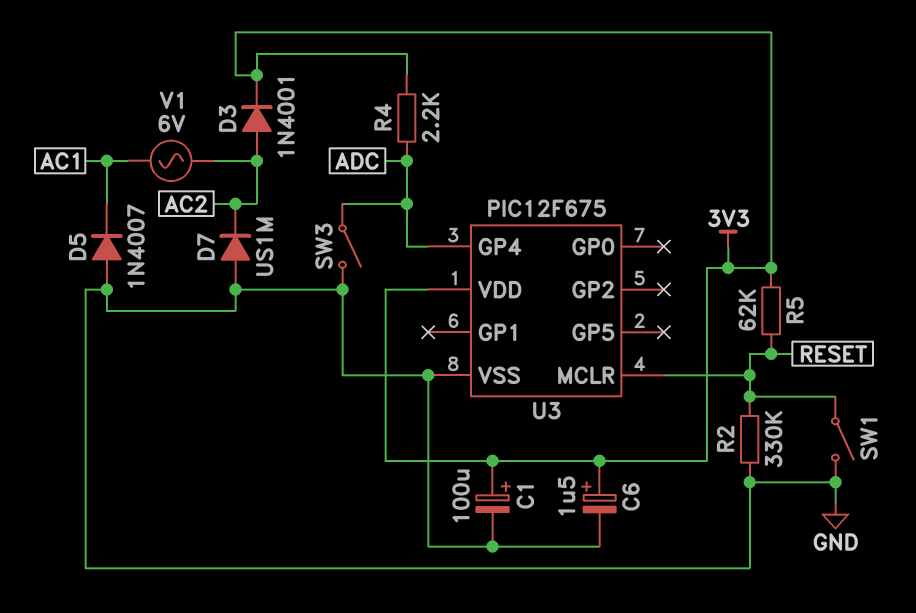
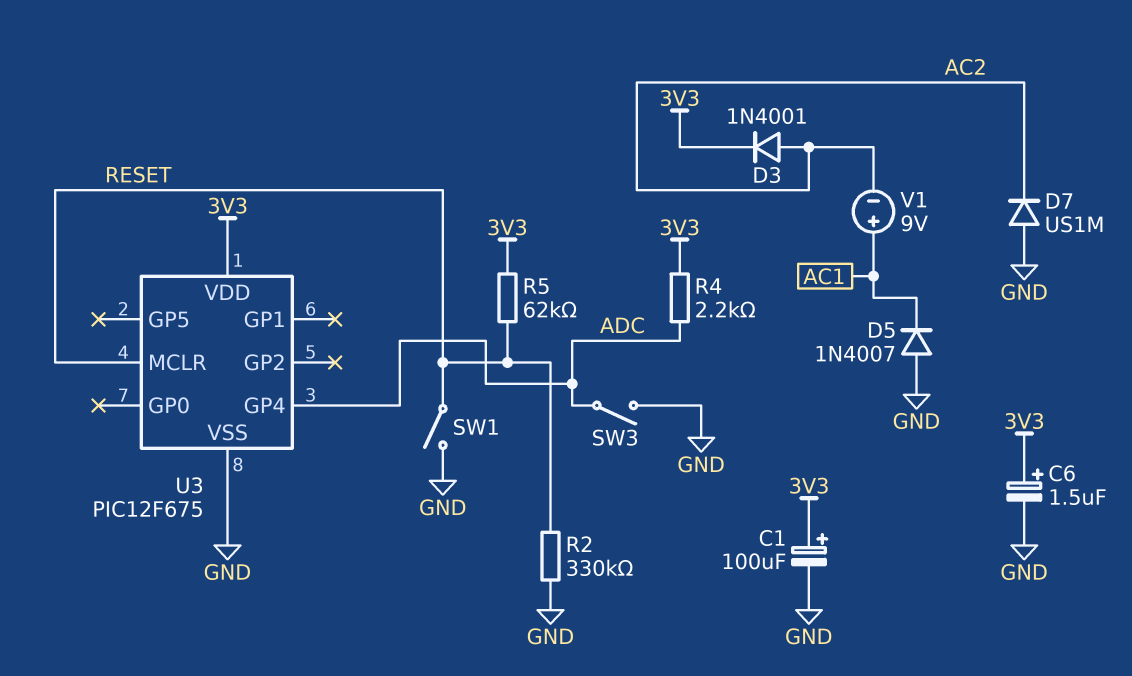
V1: AC 6V (AC1, AC2) -> 9V (plus AC1, minus AC2)

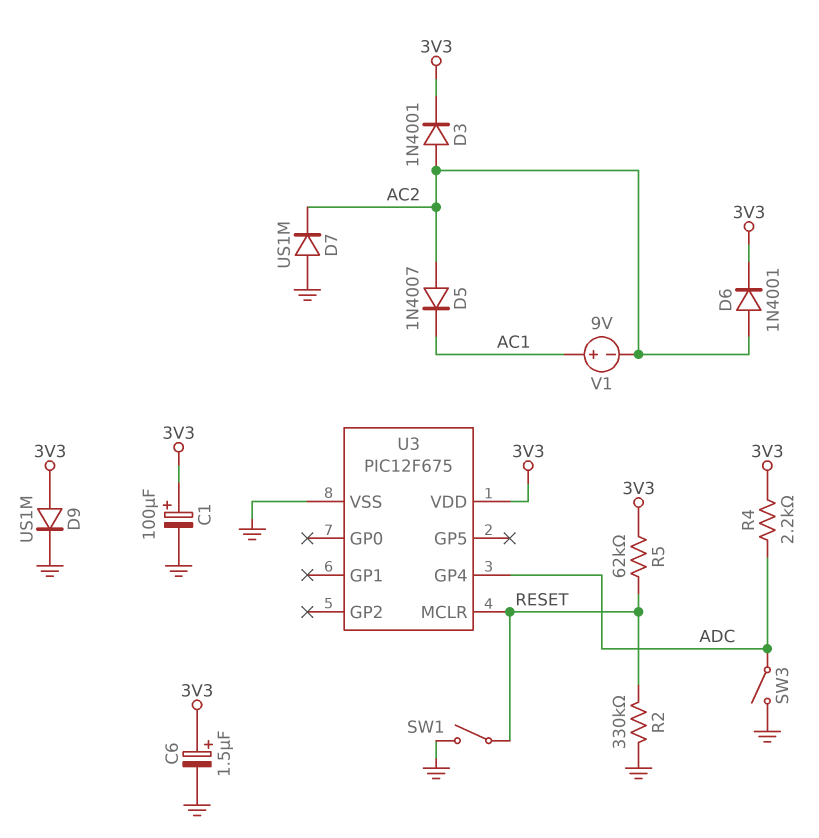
D5: diode 1N4007 (A GND, K AC1) -> diode 1N4007 (A AC2, K AC1)
D6: none -> diode 1N4001 (A AC2, K 3V3)
D9: none -> diode US1M (A 3V3, K GND)

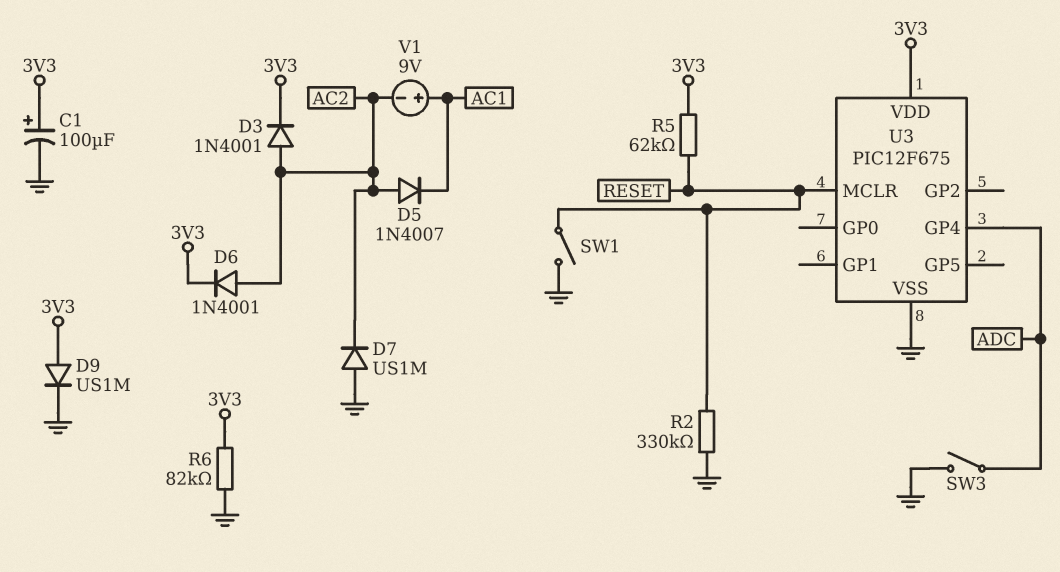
C6: 1.5uF (plus 3V3, minus GND) -> none
R4: 2.2k (3V3, ADC) -> none
R6: none -> 82k (3V3, GND)

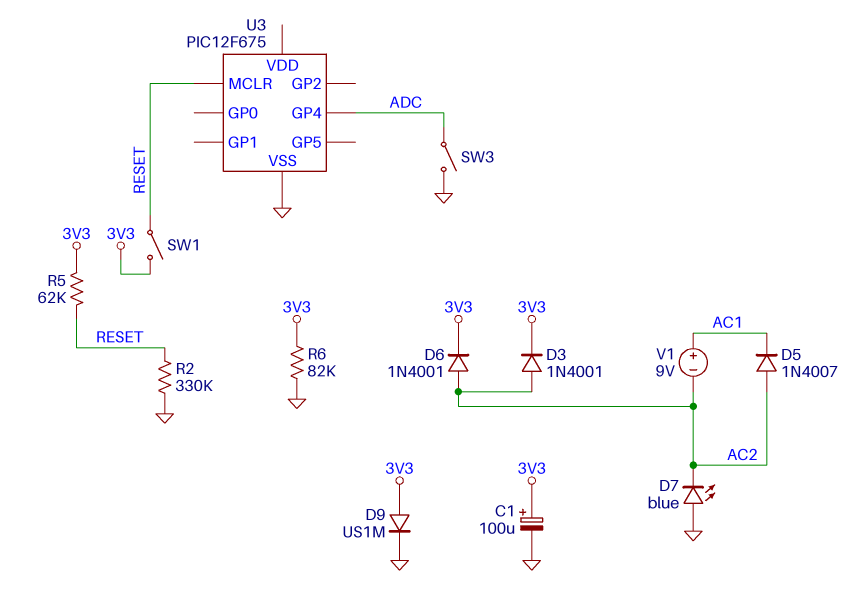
D7: diode US1M (A GND, K AC2) -> LED blue (A GND, K AC2)
SW1: switch (GND, RESET) -> switch (3V3, RESET)
U3 pin VDD: 3V3 -> none

